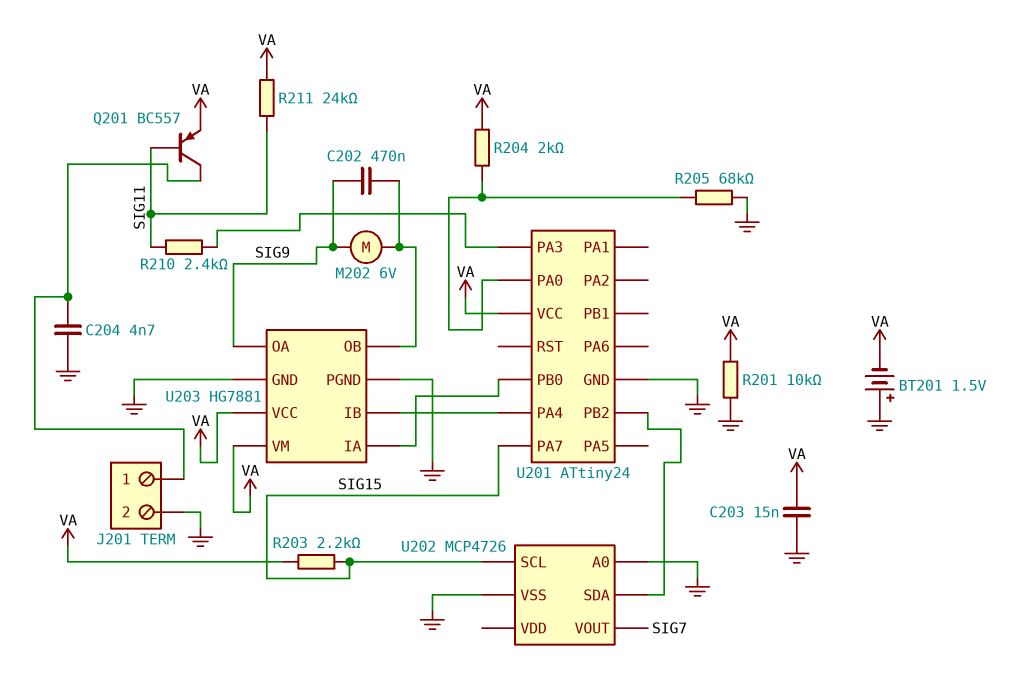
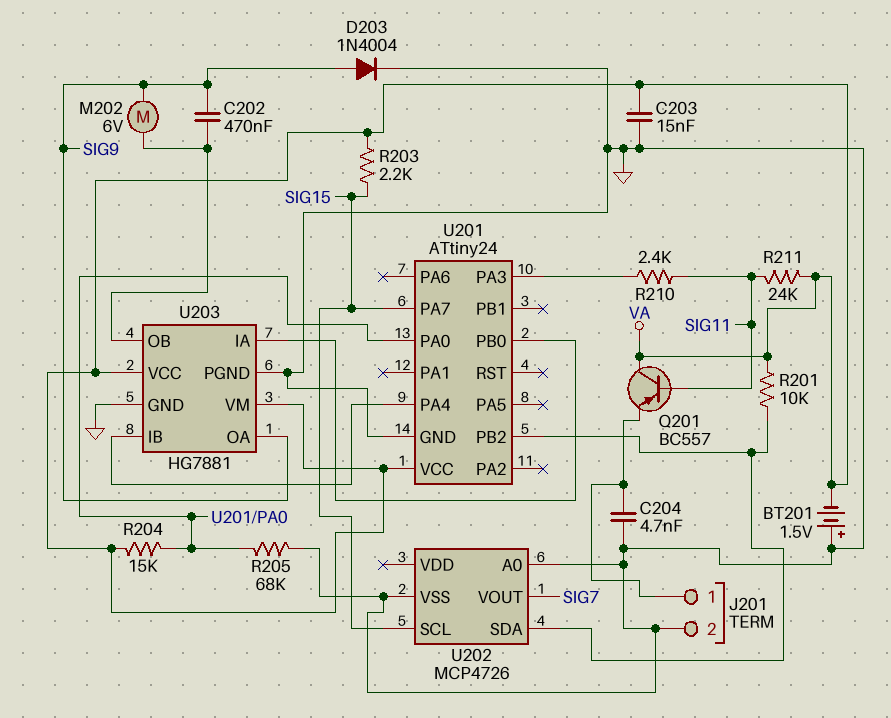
D203: none -> diode 1N4004 (A SIG9, K GND)
Q201: PNP BC557 (B SIG11, C J201/1, E VA) -> PNP BC557 (B SIG11, C VA, E J201/1)
R201: 10k (GND, VA) -> 10k (U201/PB2, VA)
R204: 2k (U201/PA0, VA) -> 15k (U201/PA0, VA)

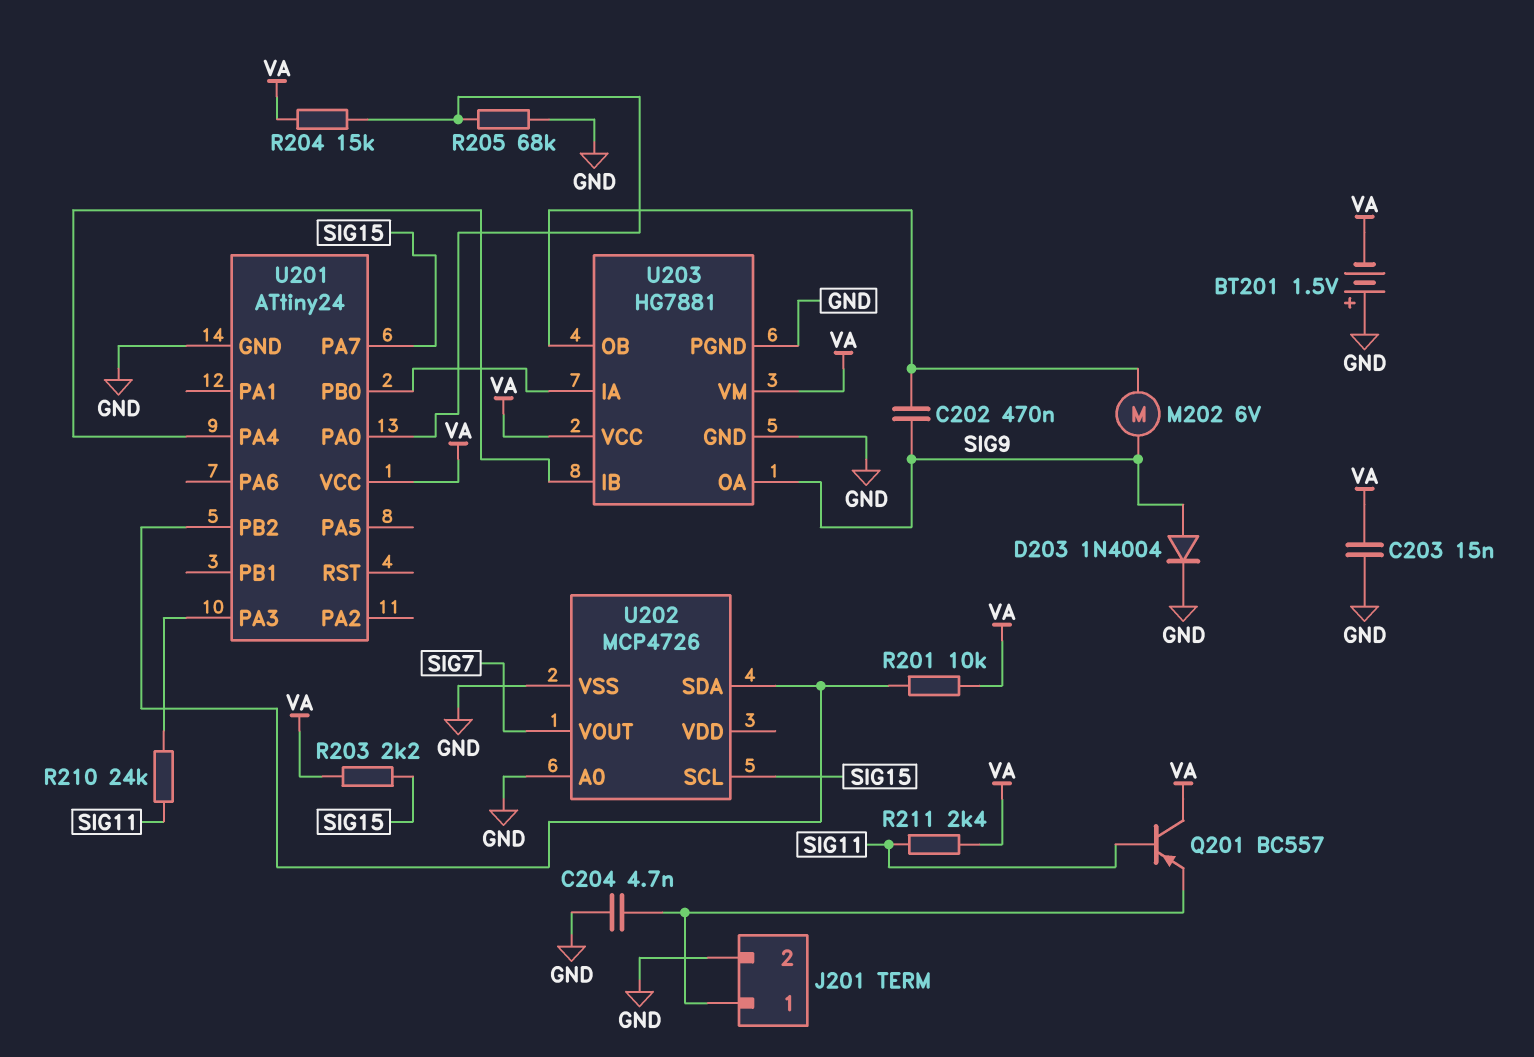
R210: 2.4k (SIG11, U201/PA3) -> 24k (SIG11, U201/PA3)
R211: 24k (SIG11, VA) -> 2.4k (SIG11, VA)

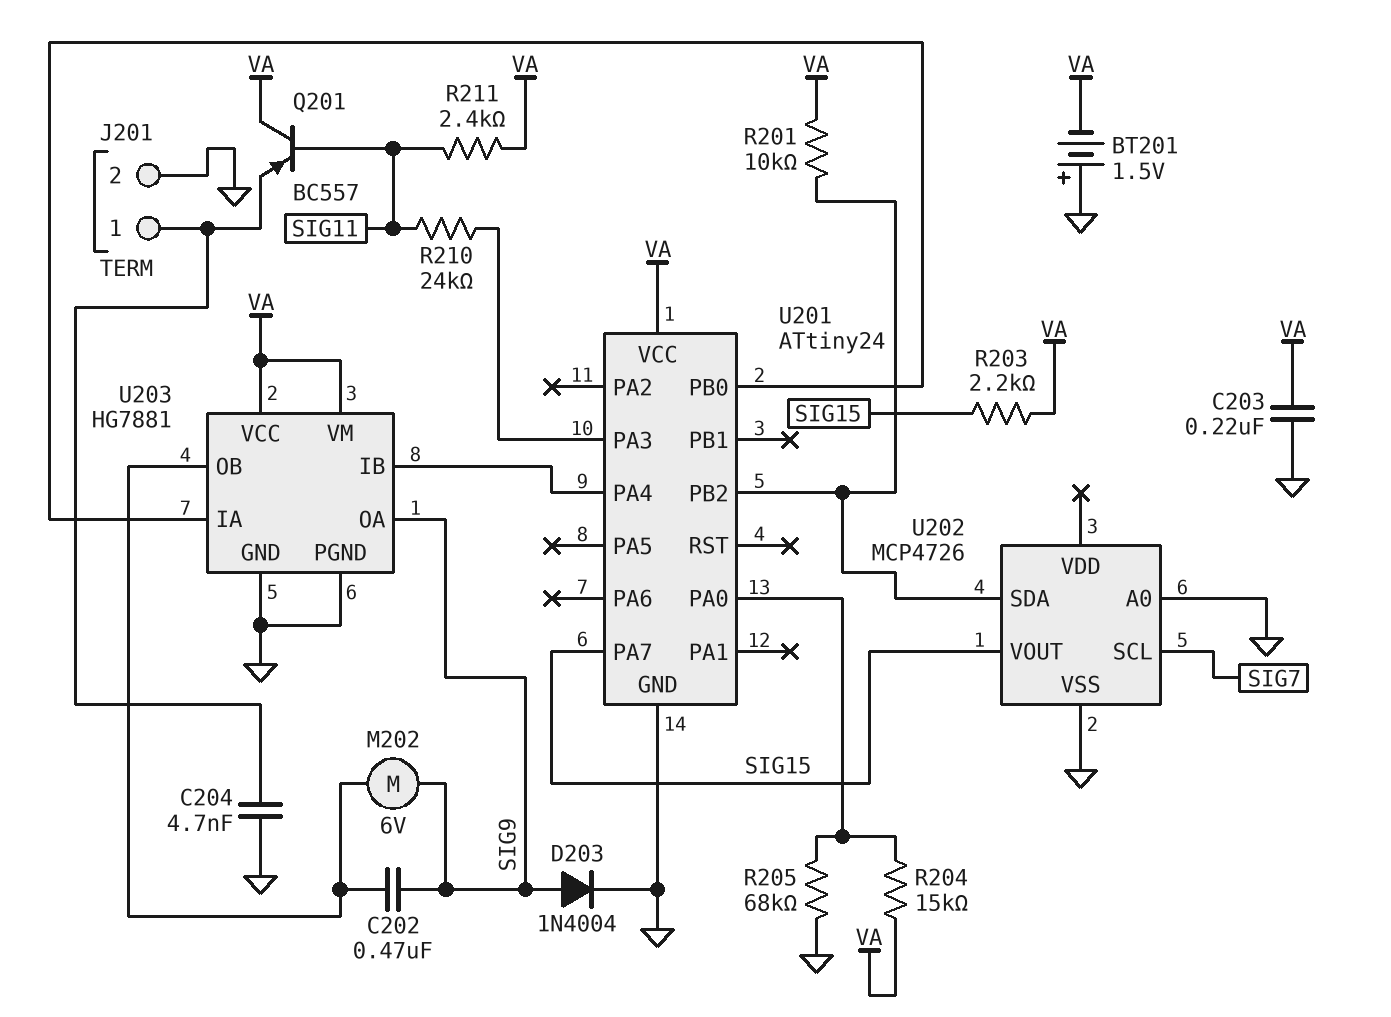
C203: 15nF (GND, VA) -> 220nF (GND, VA)
U202 pin SCL: SIG15 -> SIG7
U202 pin VOUT: SIG7 -> SIG15

